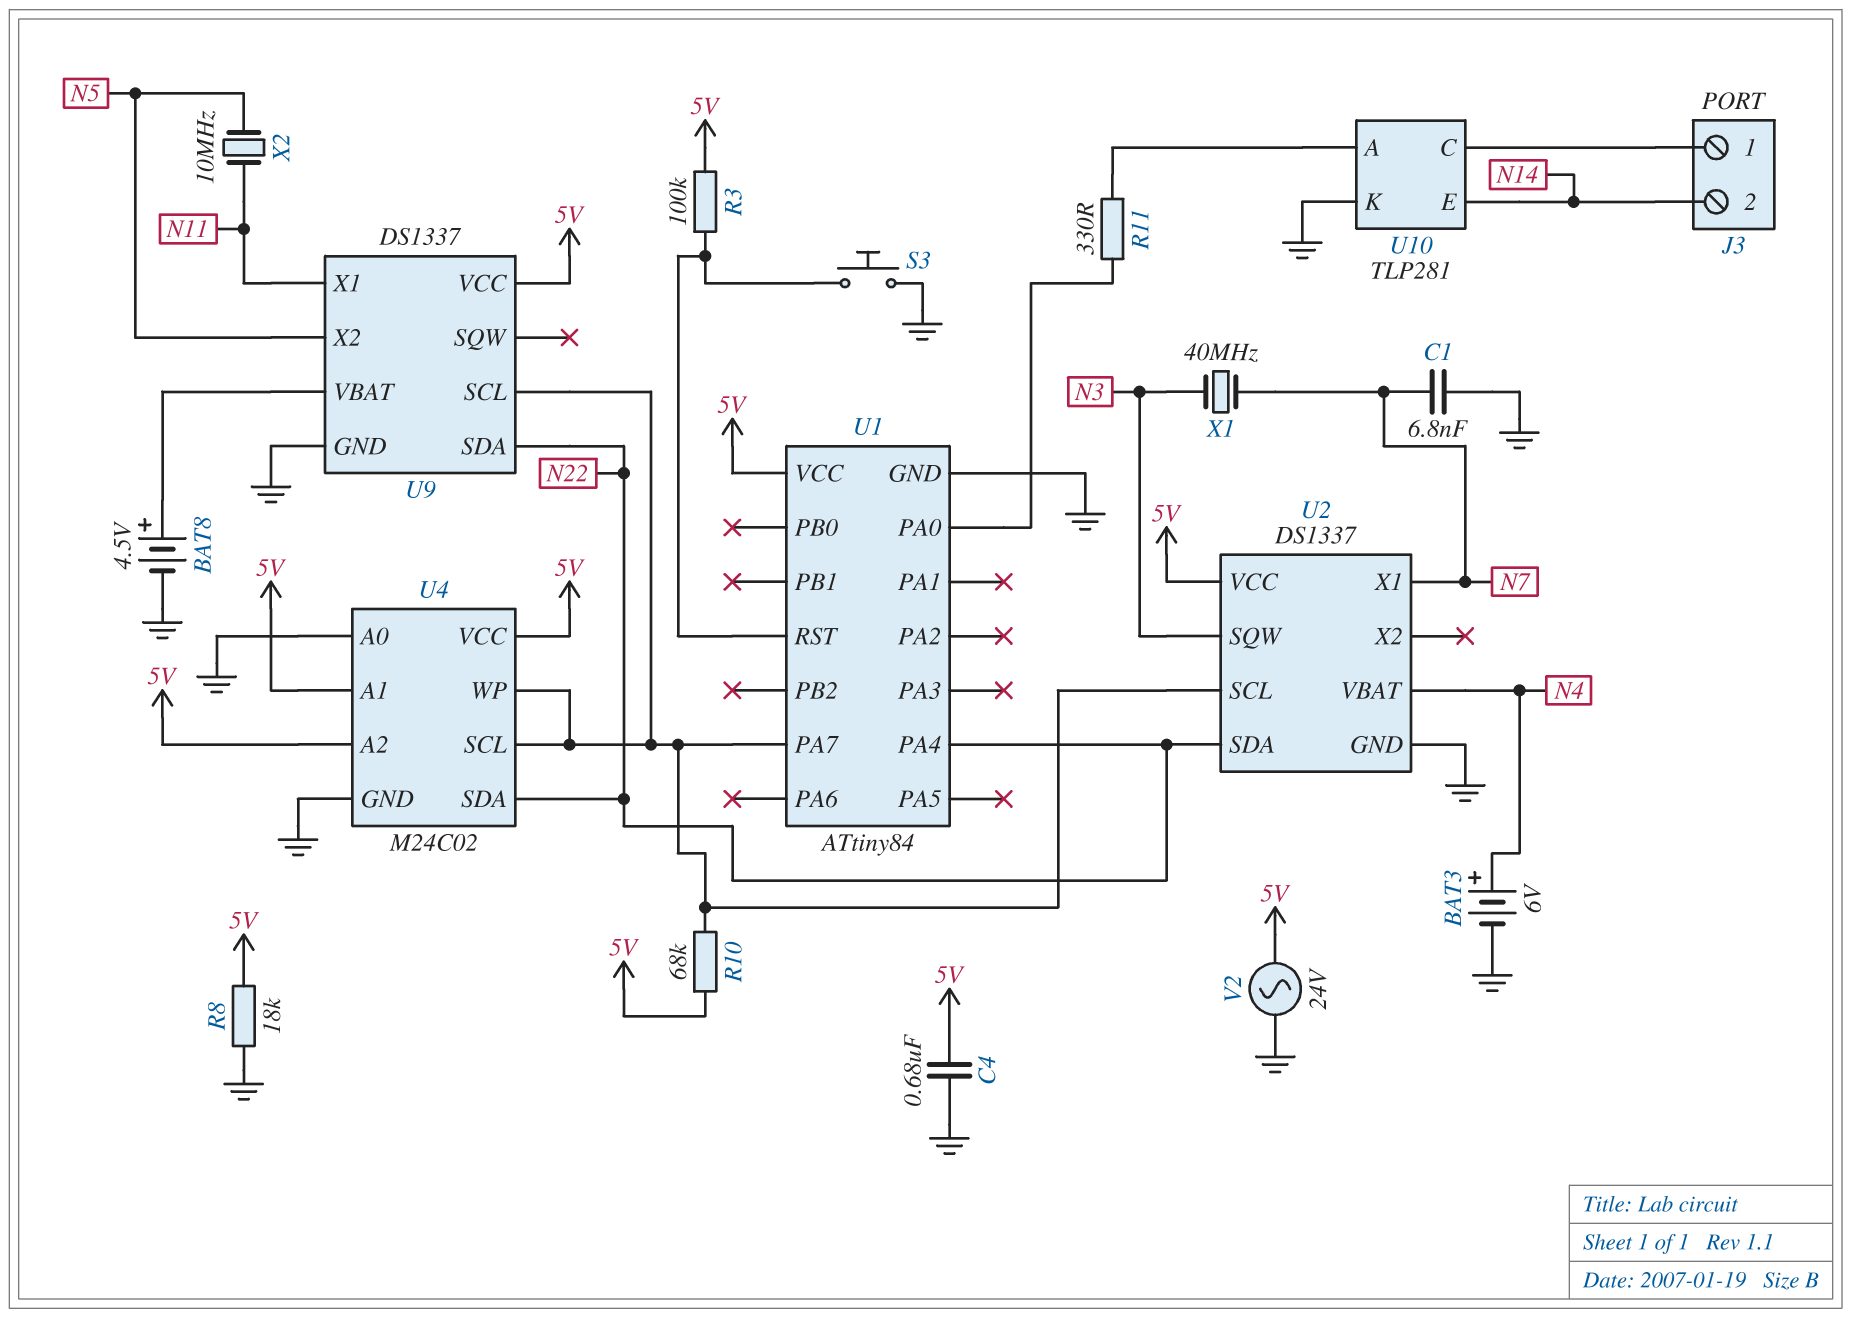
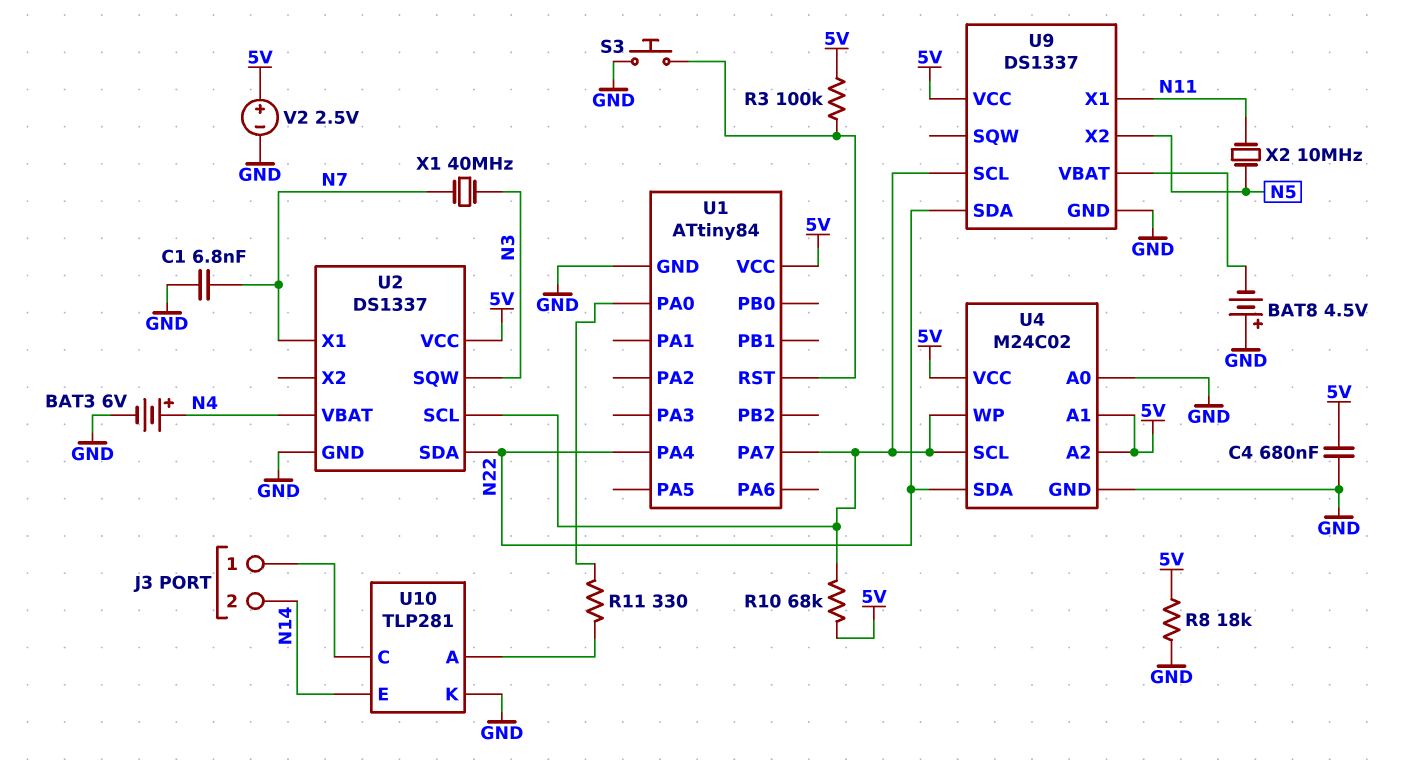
BAT8: 4.5V (plus U9/VBAT, minus GND) -> 4.5V (plus GND, minus U9/VBAT)
V2: AC 24V (5V, GND) -> 2.5V (plus 5V, minus GND)

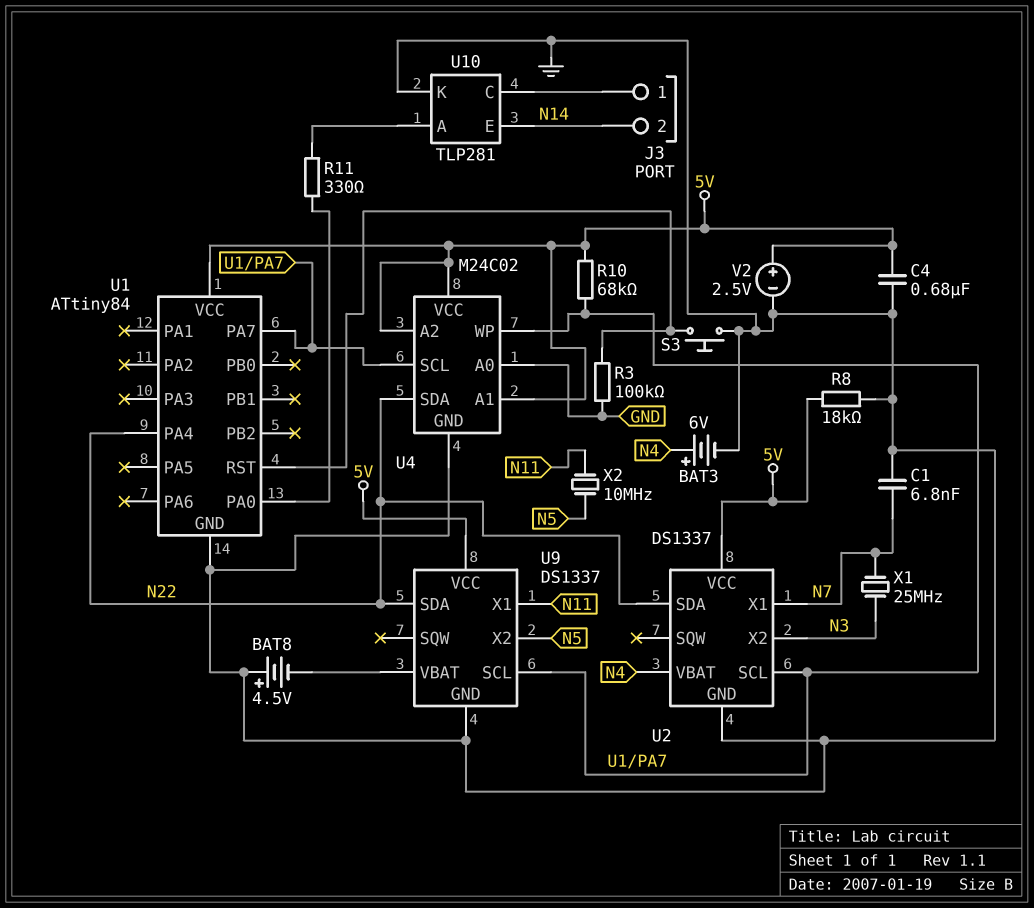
R3: 100k (5V, U1/RST) -> 100k (GND, U1/RST)
U2 pin SQW: N3 -> none
U2 pin X2: none -> N3
X1: 40MHz (N3, N7) -> 25MHz (N3, N7)

